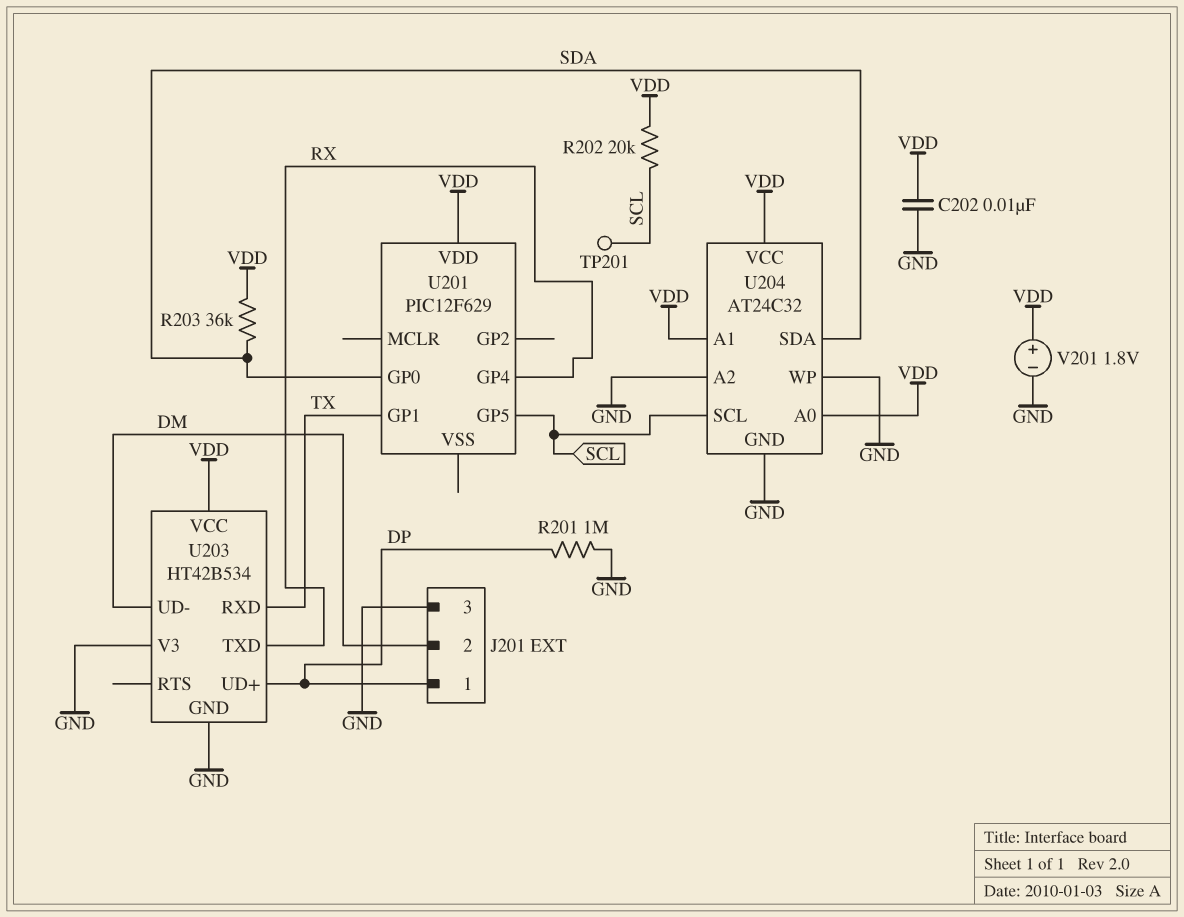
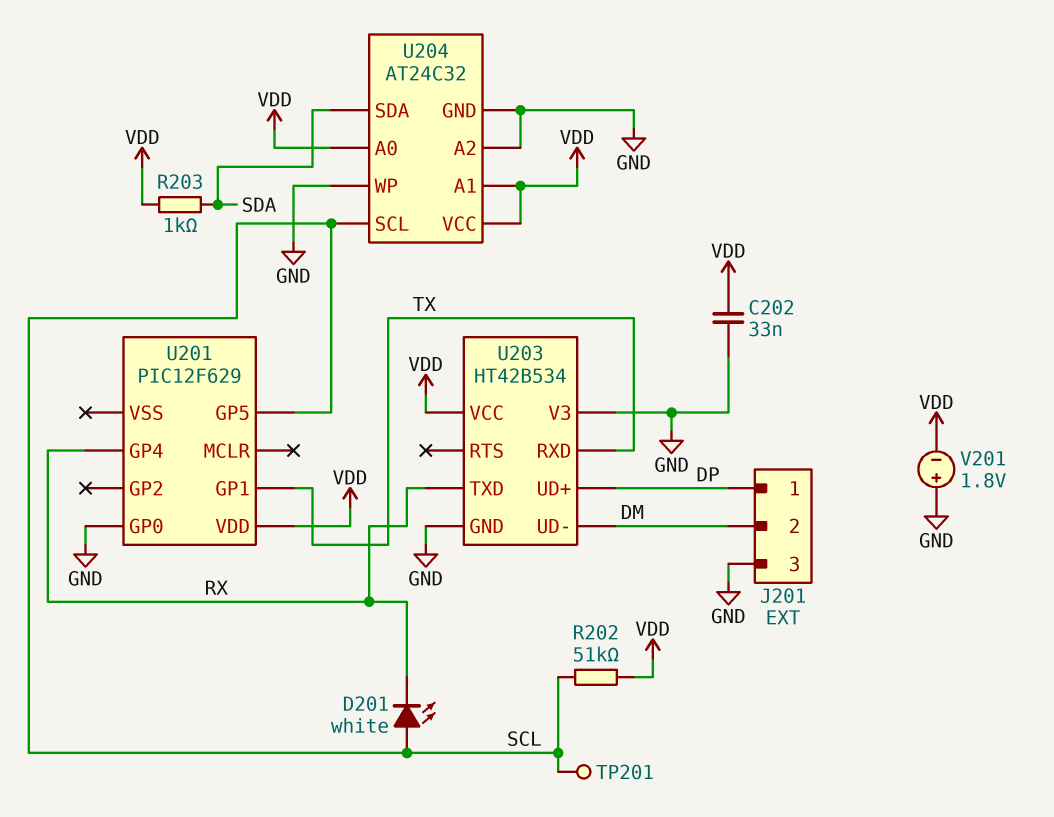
C202: 10nF (GND, VDD) -> 33nF (GND, VDD)
D201: none -> LED white (A SCL, K RX)
R201: 1M (DP, GND) -> none
R202: 20k (SCL, VDD) -> 51k (SCL, VDD)
R203: 36k (SDA, VDD) -> 1k (SDA, VDD)
U201 pin GP0: SDA -> GND
V201: 1.8V (plus VDD, minus GND) -> 1.8V (plus GND, minus VDD)

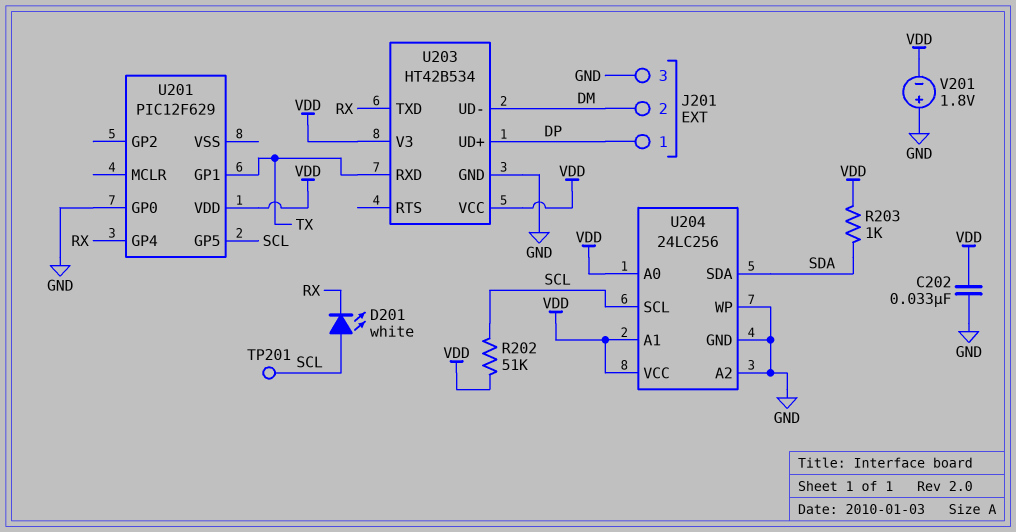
U203 pin V3: GND -> VDD
U204: AT24C32 -> 24LC256

